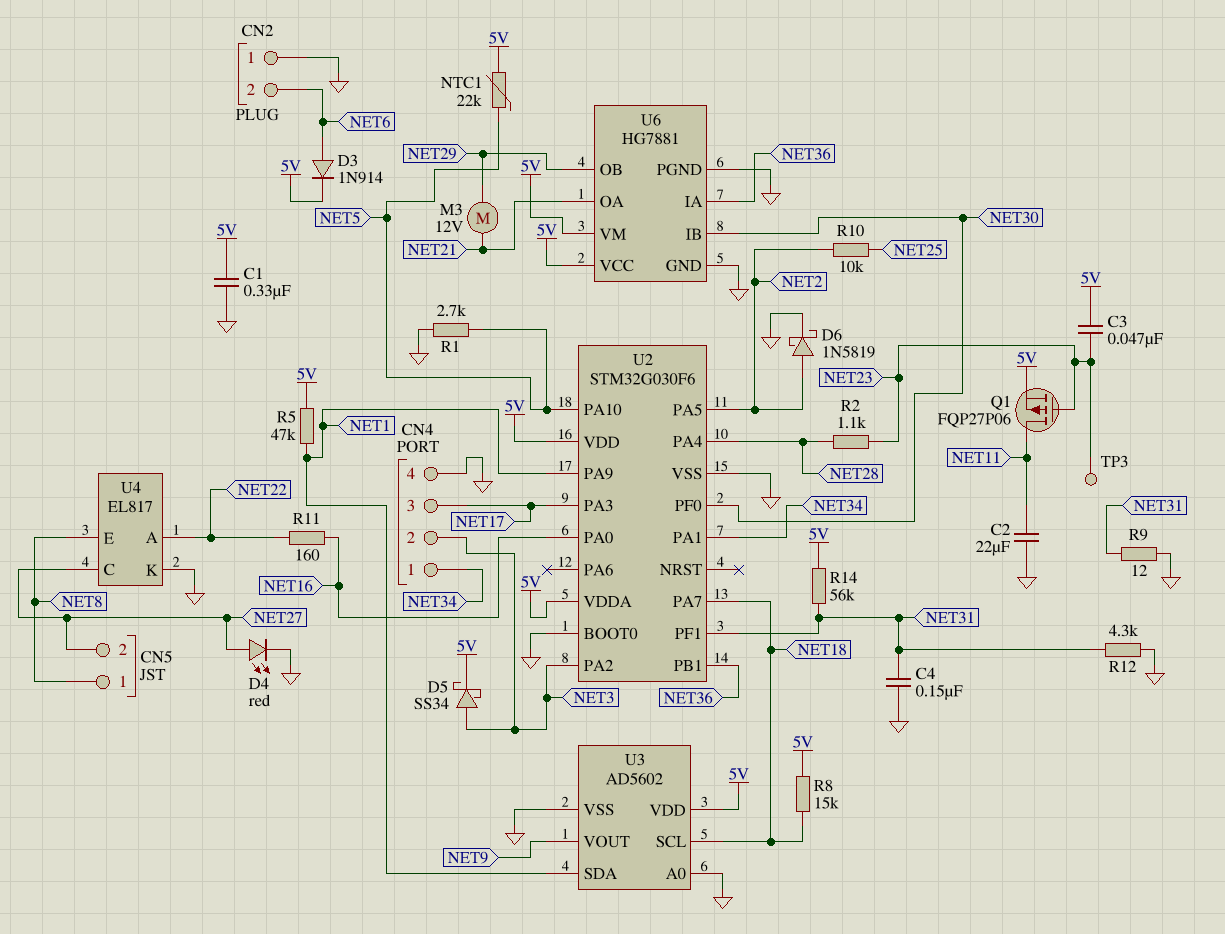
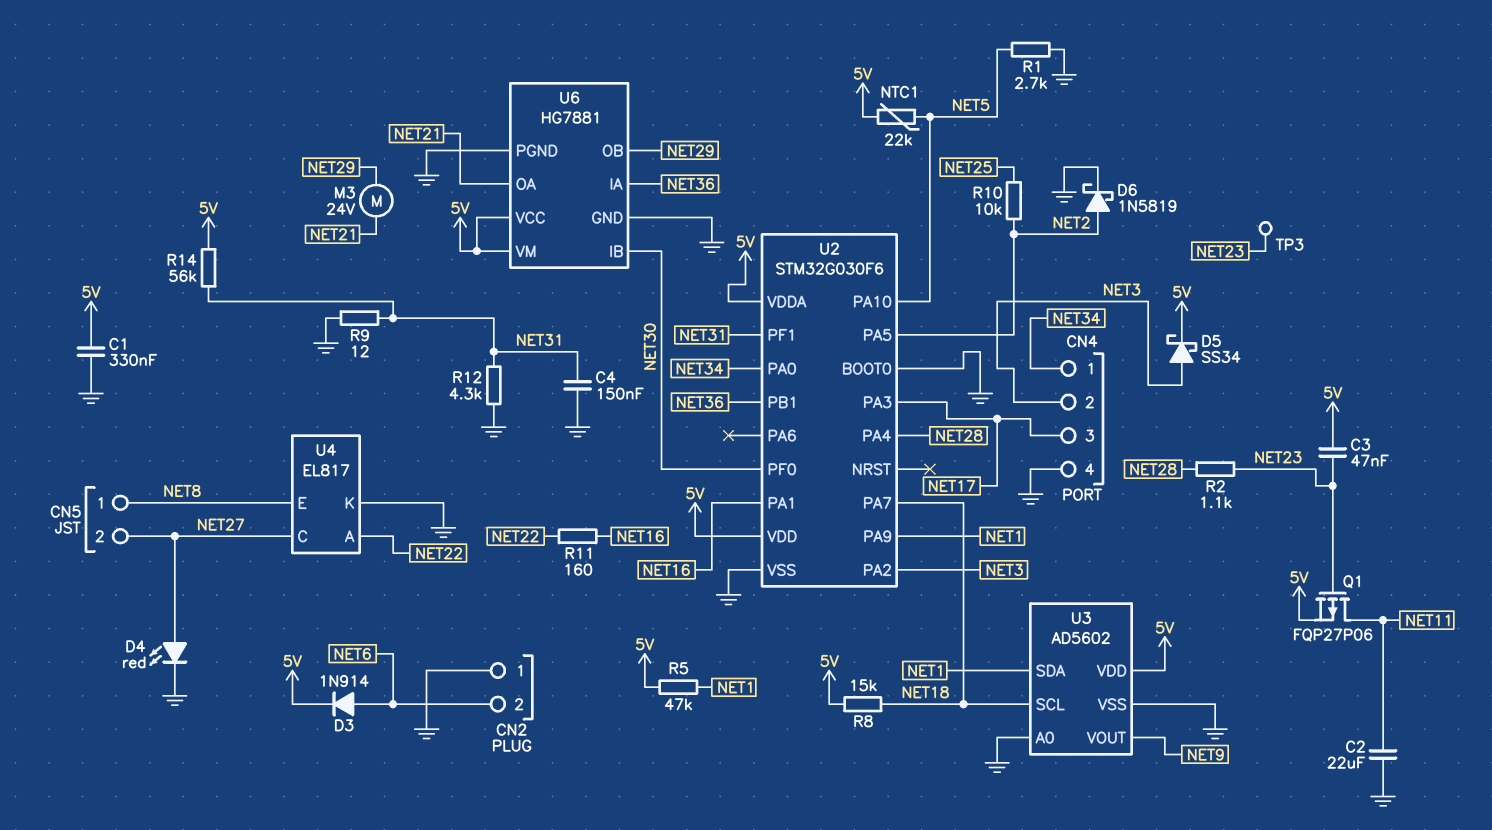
M3: motor 12V (NET21, NET29) -> motor 24V (NET21, NET29)
U2 pin PA0: NET16 -> NET34
U2 pin PA1: NET34 -> NET16

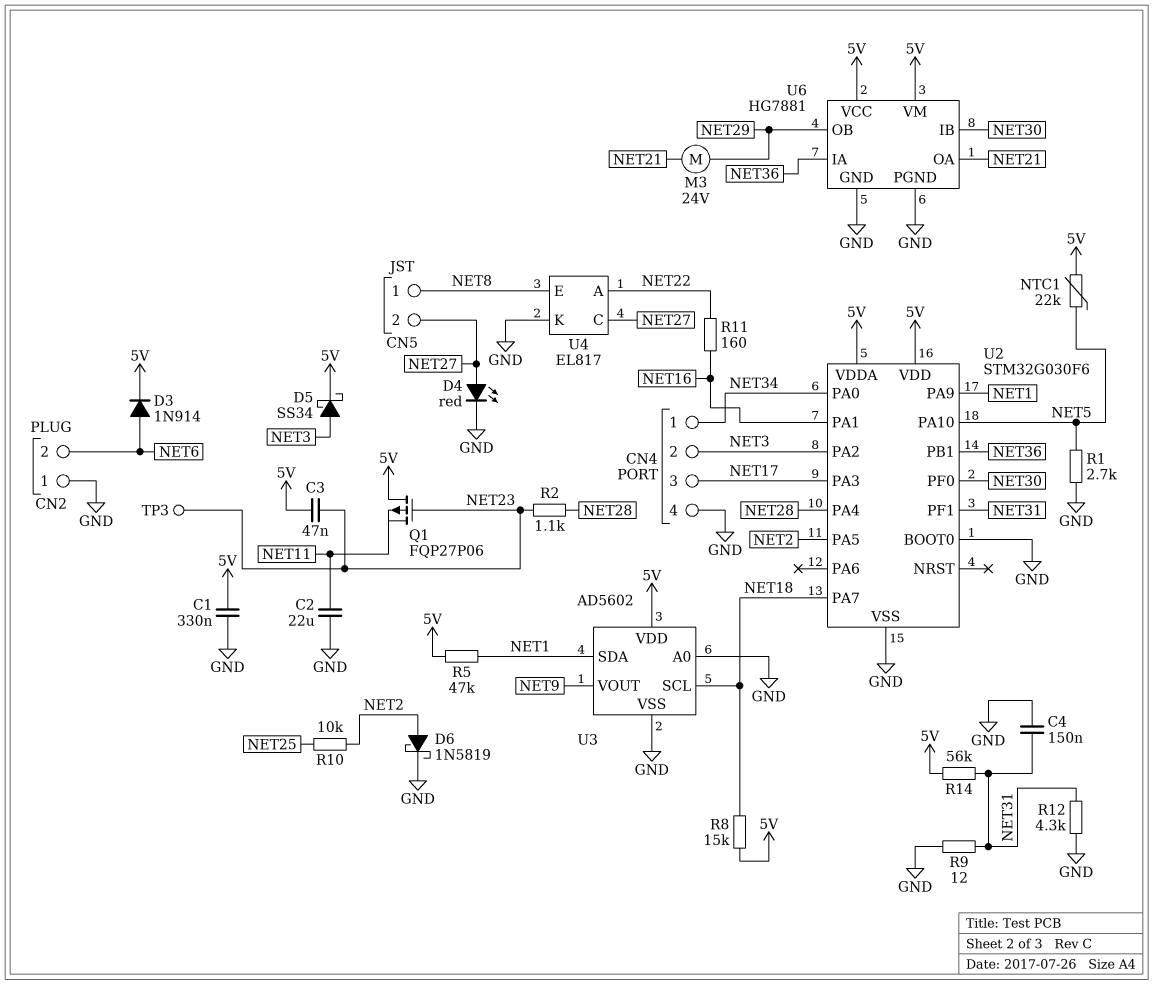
Q1: PMOS FQP27P06 (G NET23, D NET11, S 5V) -> PMOS FQP27P06 (G NET23, D 5V, S NET11)

